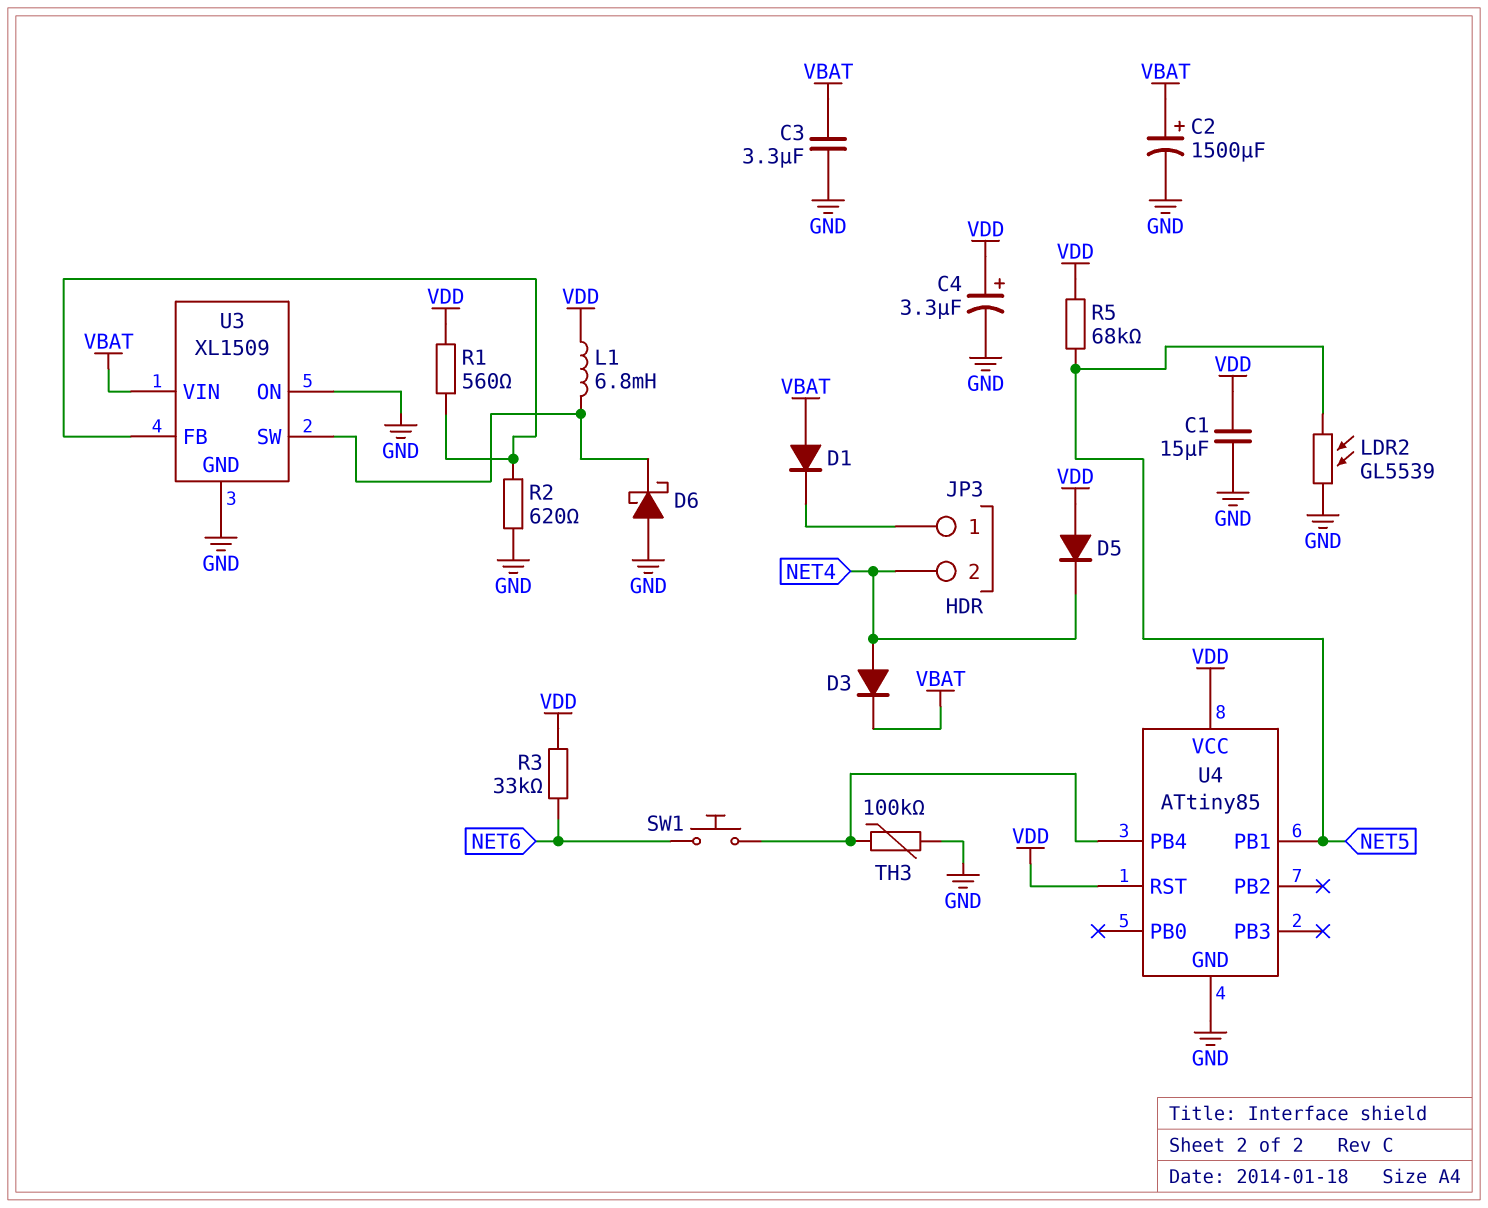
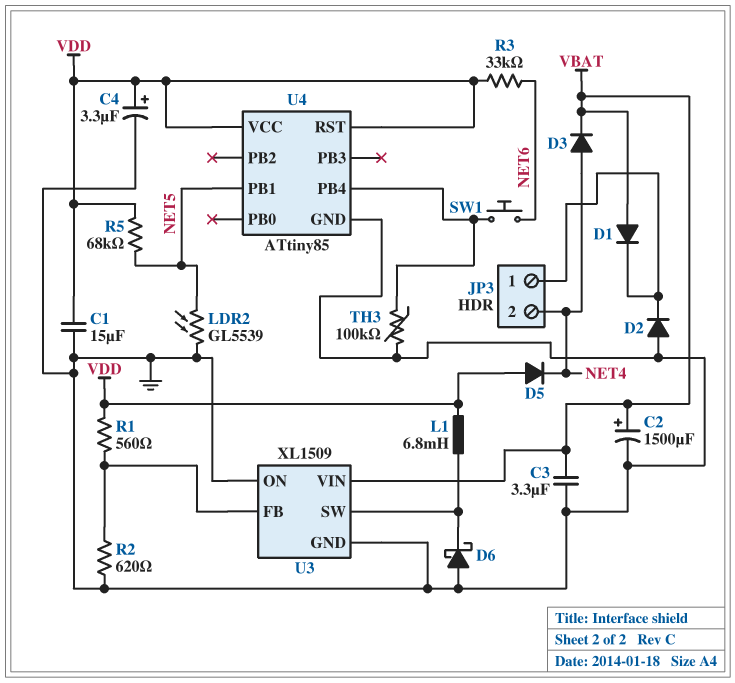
D2: none -> diode (A GND, K JP3/1)

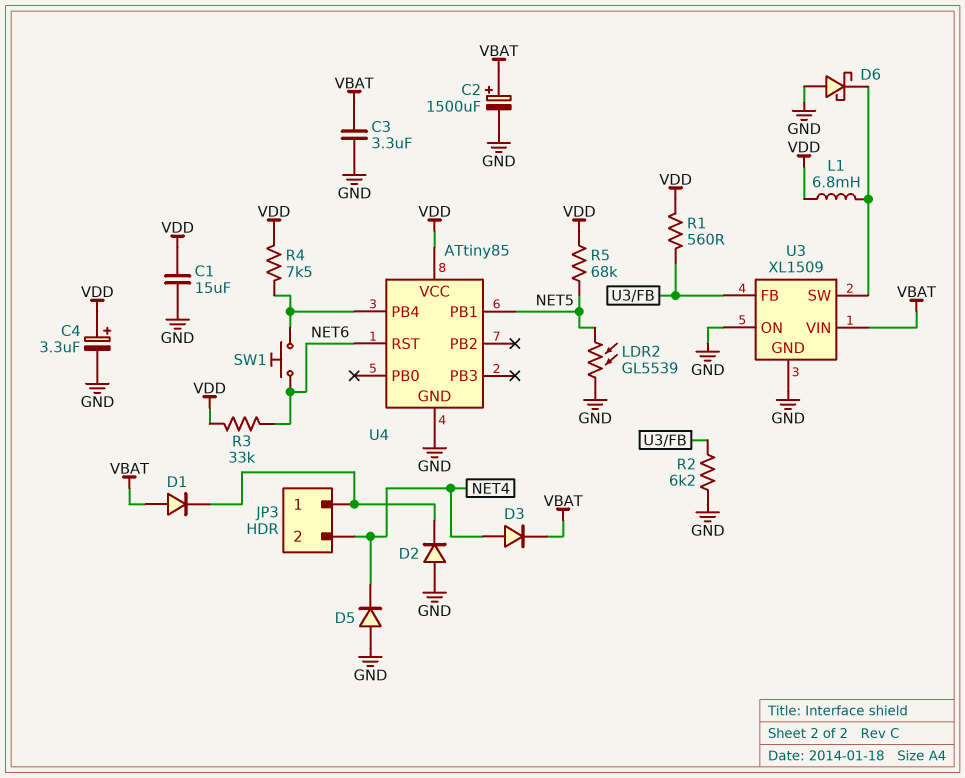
D5: diode (A VDD, K NET4) -> diode (A GND, K NET4)
R2: 620 (GND, U3/FB) -> 6.2k (GND, U3/FB)
R4: none -> 7.5k (U4/PB4, VDD)
TH3: 100k (GND, U4/PB4) -> none
U4 pin RST: VDD -> NET6

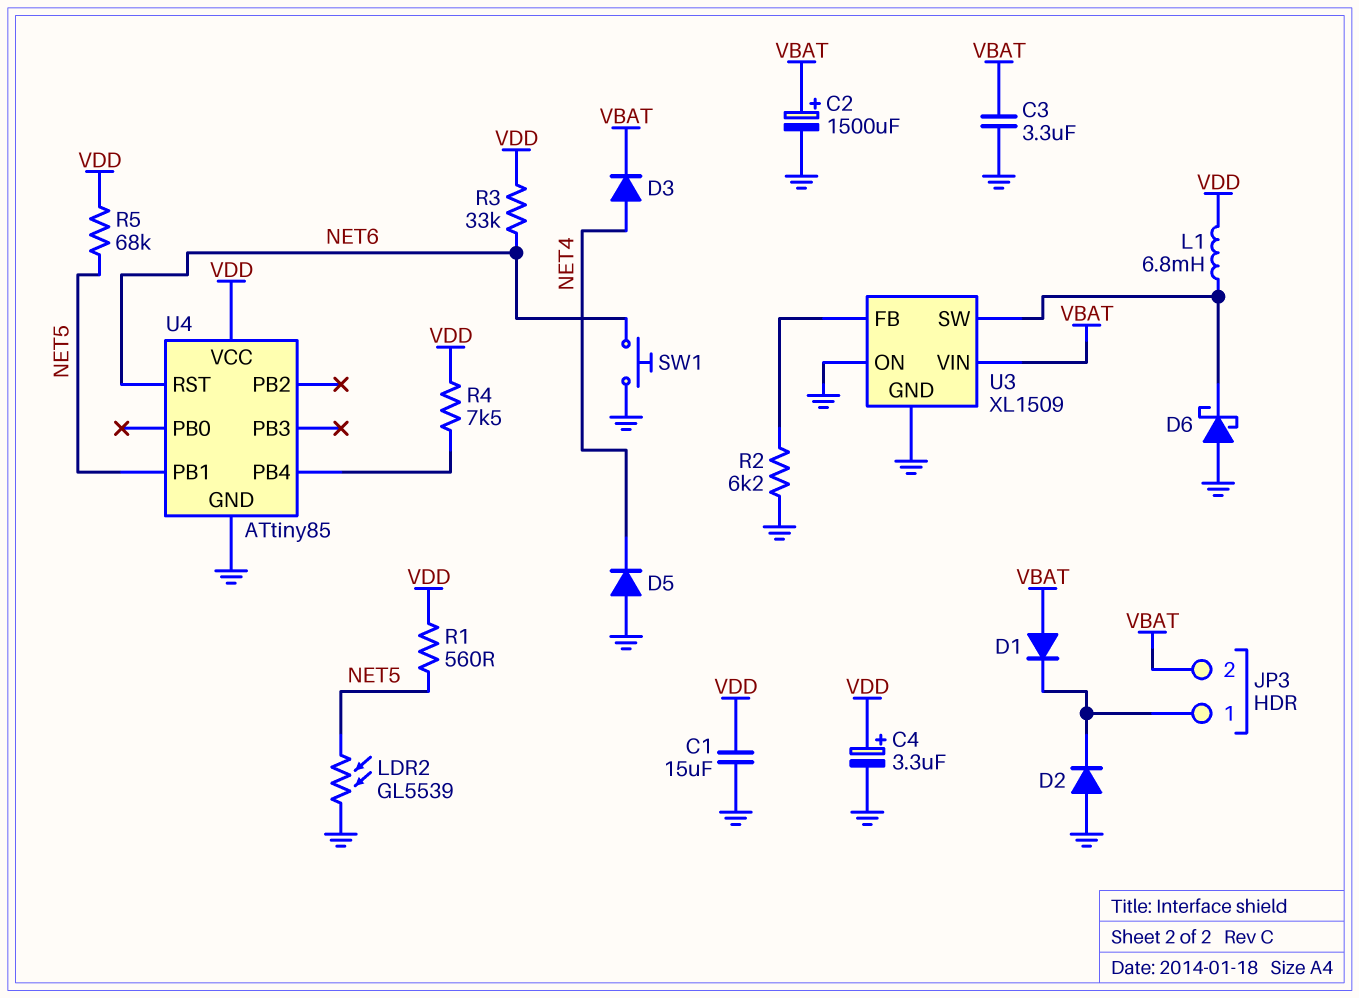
JP3 pin 2: NET4 -> VBAT
R1: 560 (U3/FB, VDD) -> 560 (NET5, VDD)
SW1: button (NET6, U4/PB4) -> button (GND, NET6)

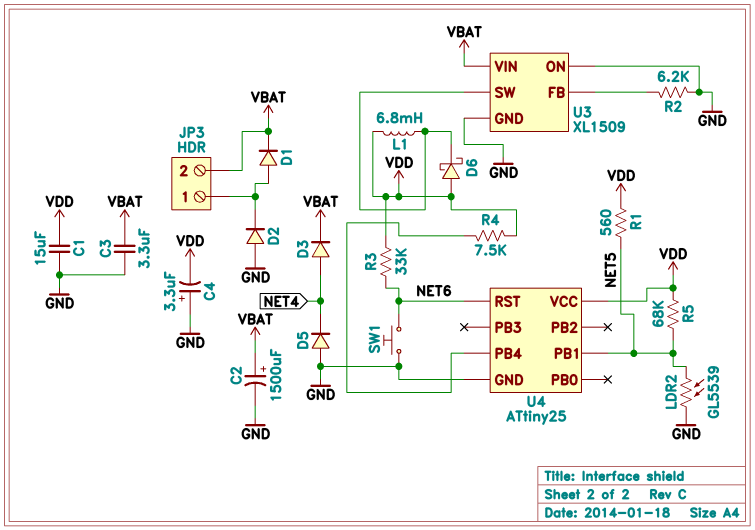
C4: 3.3uF (plus VDD, minus GND) -> 3.3uF (plus GND, minus VDD)
D1: diode (A VBAT, K JP3/1) -> diode (A JP3/1, K VBAT)
D6: schottky (A GND, K U3/SW) -> schottky (A VDD, K U3/SW)
U4: ATtiny85 -> ATtiny25

